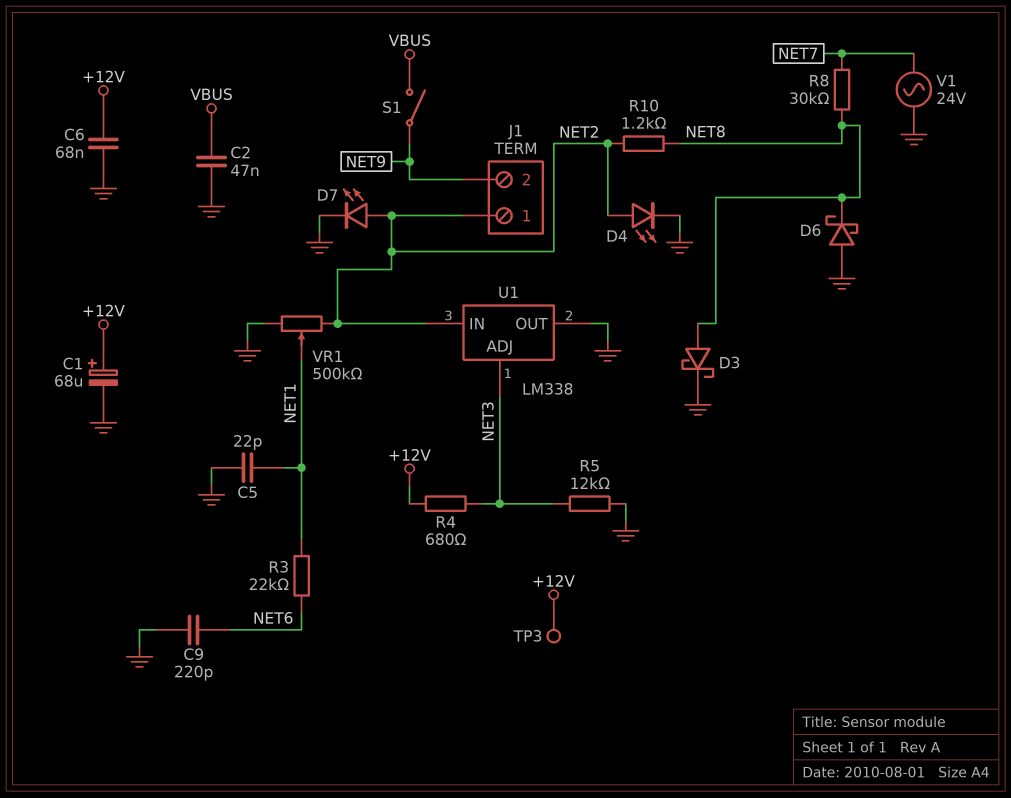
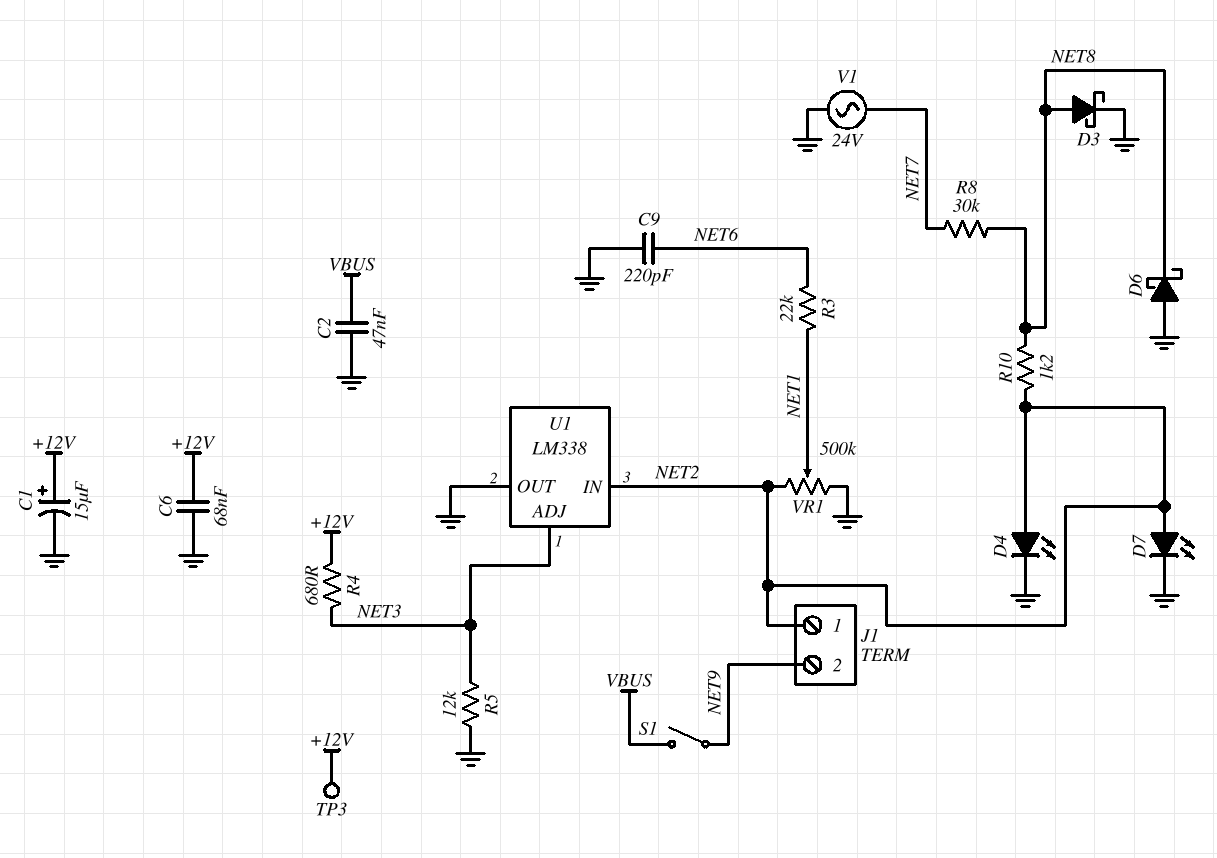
C1: 68uF (plus +12V, minus GND) -> 15uF (plus +12V, minus GND)
C5: 22pF (GND, NET1) -> none

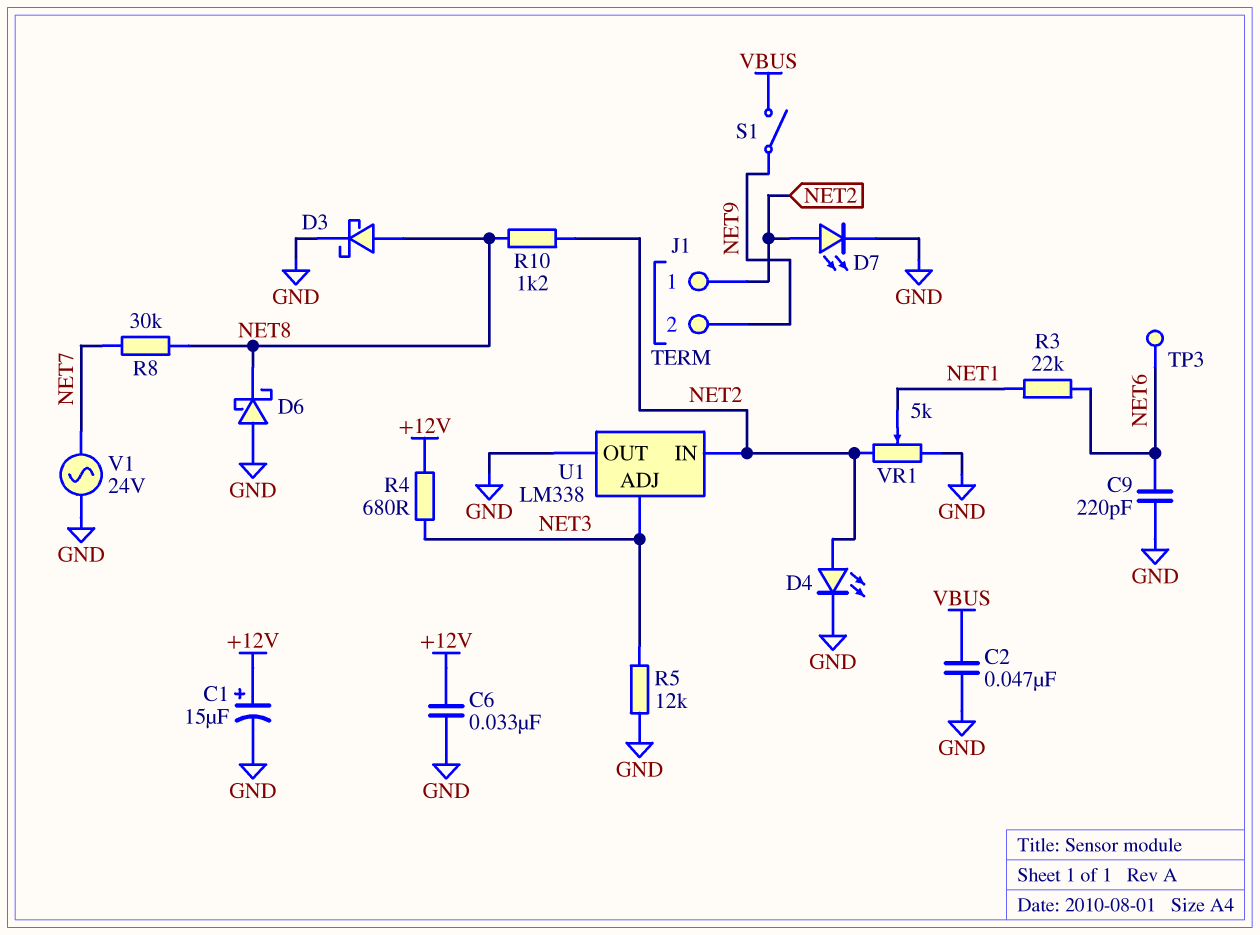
C6: 68nF (+12V, GND) -> 33nF (+12V, GND)
TP3: test point (+12V) -> test point (NET6)
VR1: 500k (GND, NET2, wiper NET1) -> 5k (GND, NET2, wiper NET1)

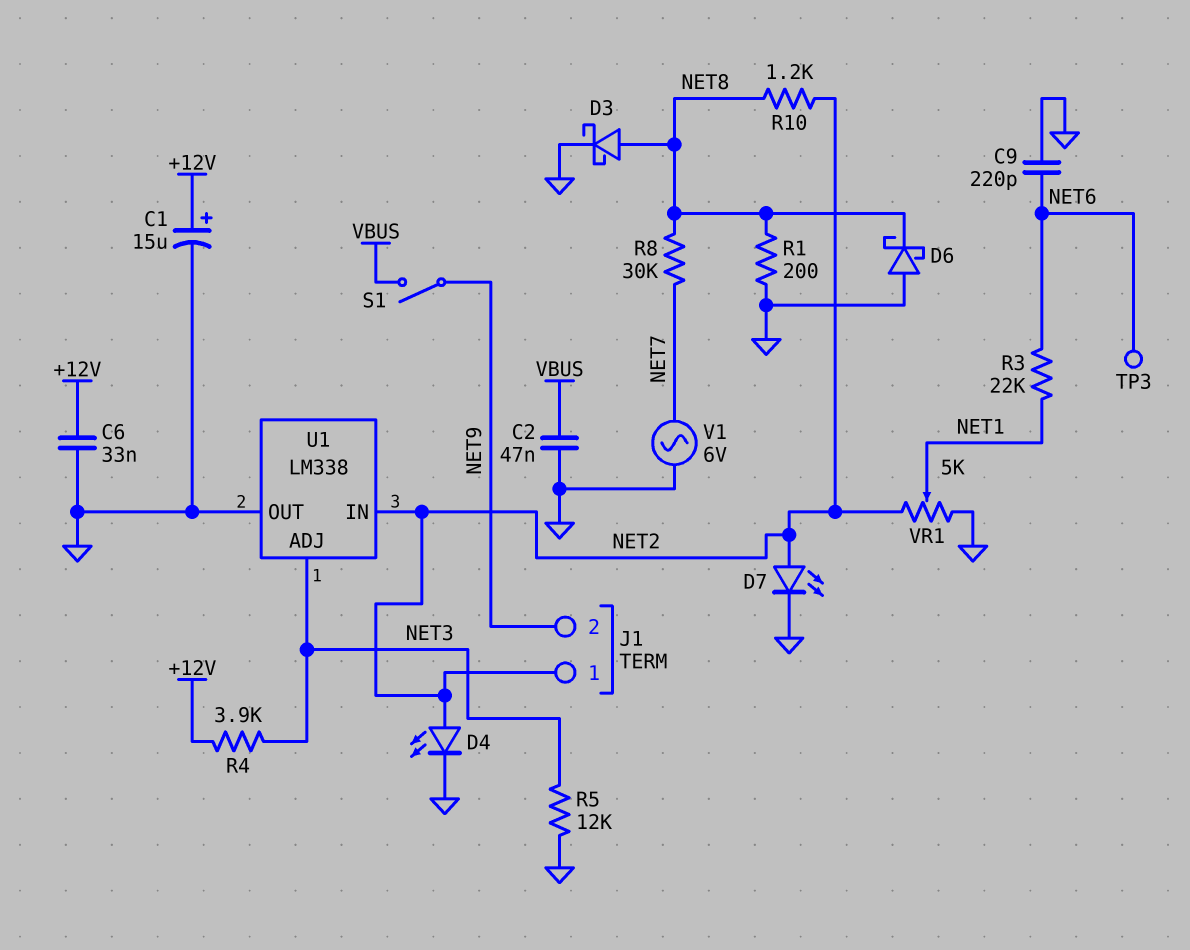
R1: none -> 200 (GND, NET8)
R4: 680 (+12V, NET3) -> 3.9k (+12V, NET3)
V1: AC 24V (GND, NET7) -> AC 6V (GND, NET7)

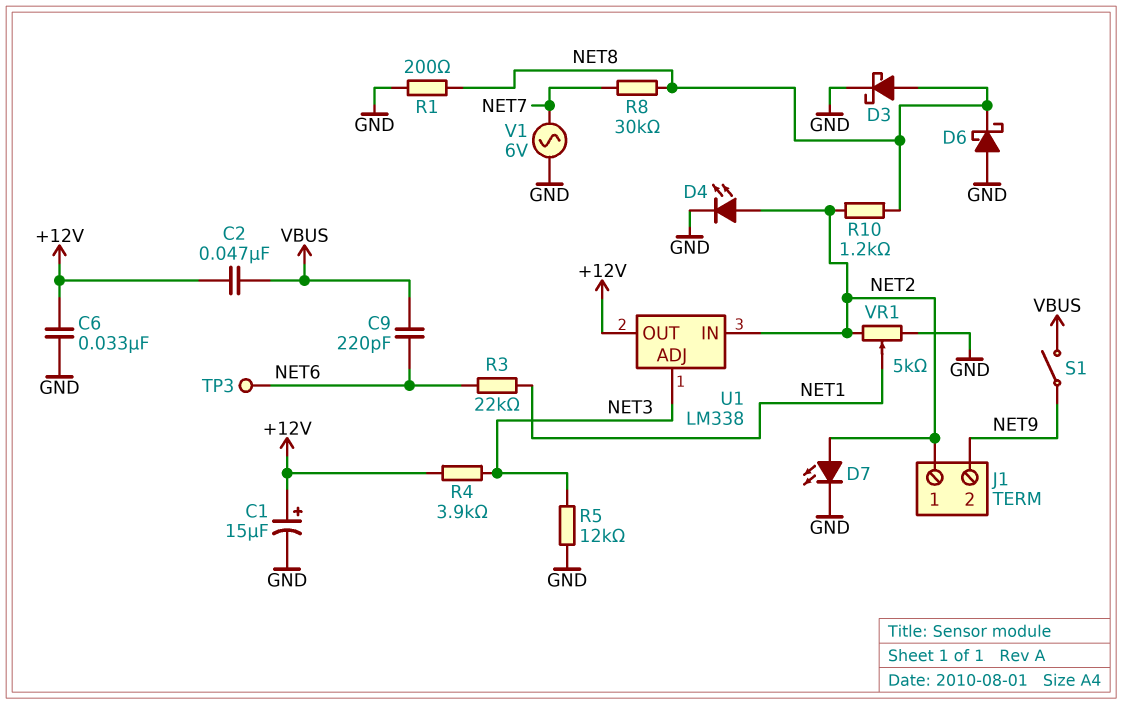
C2: 47nF (GND, VBUS) -> 47nF (+12V, VBUS)
C9: 220pF (GND, NET6) -> 220pF (NET6, VBUS)
U1 pin OUT: GND -> +12V

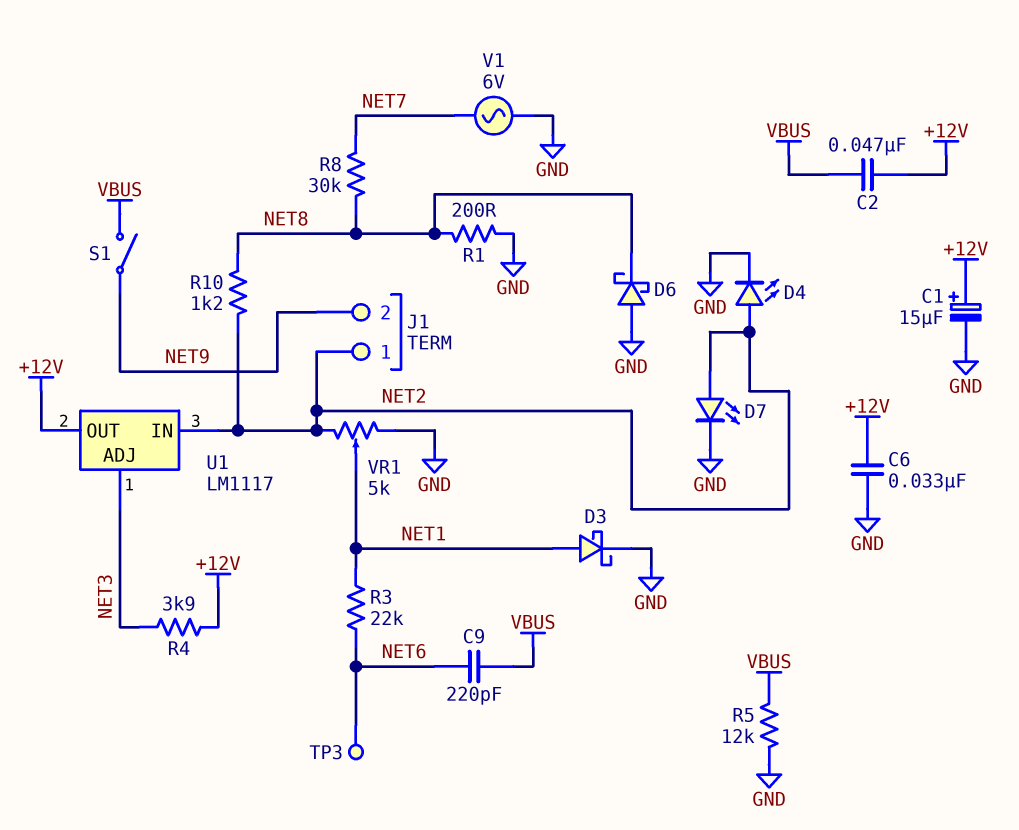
D3: schottky (A NET8, K GND) -> schottky (A NET1, K GND)
R5: 12k (GND, NET3) -> 12k (GND, VBUS)
U1: LM338 -> LM1117

